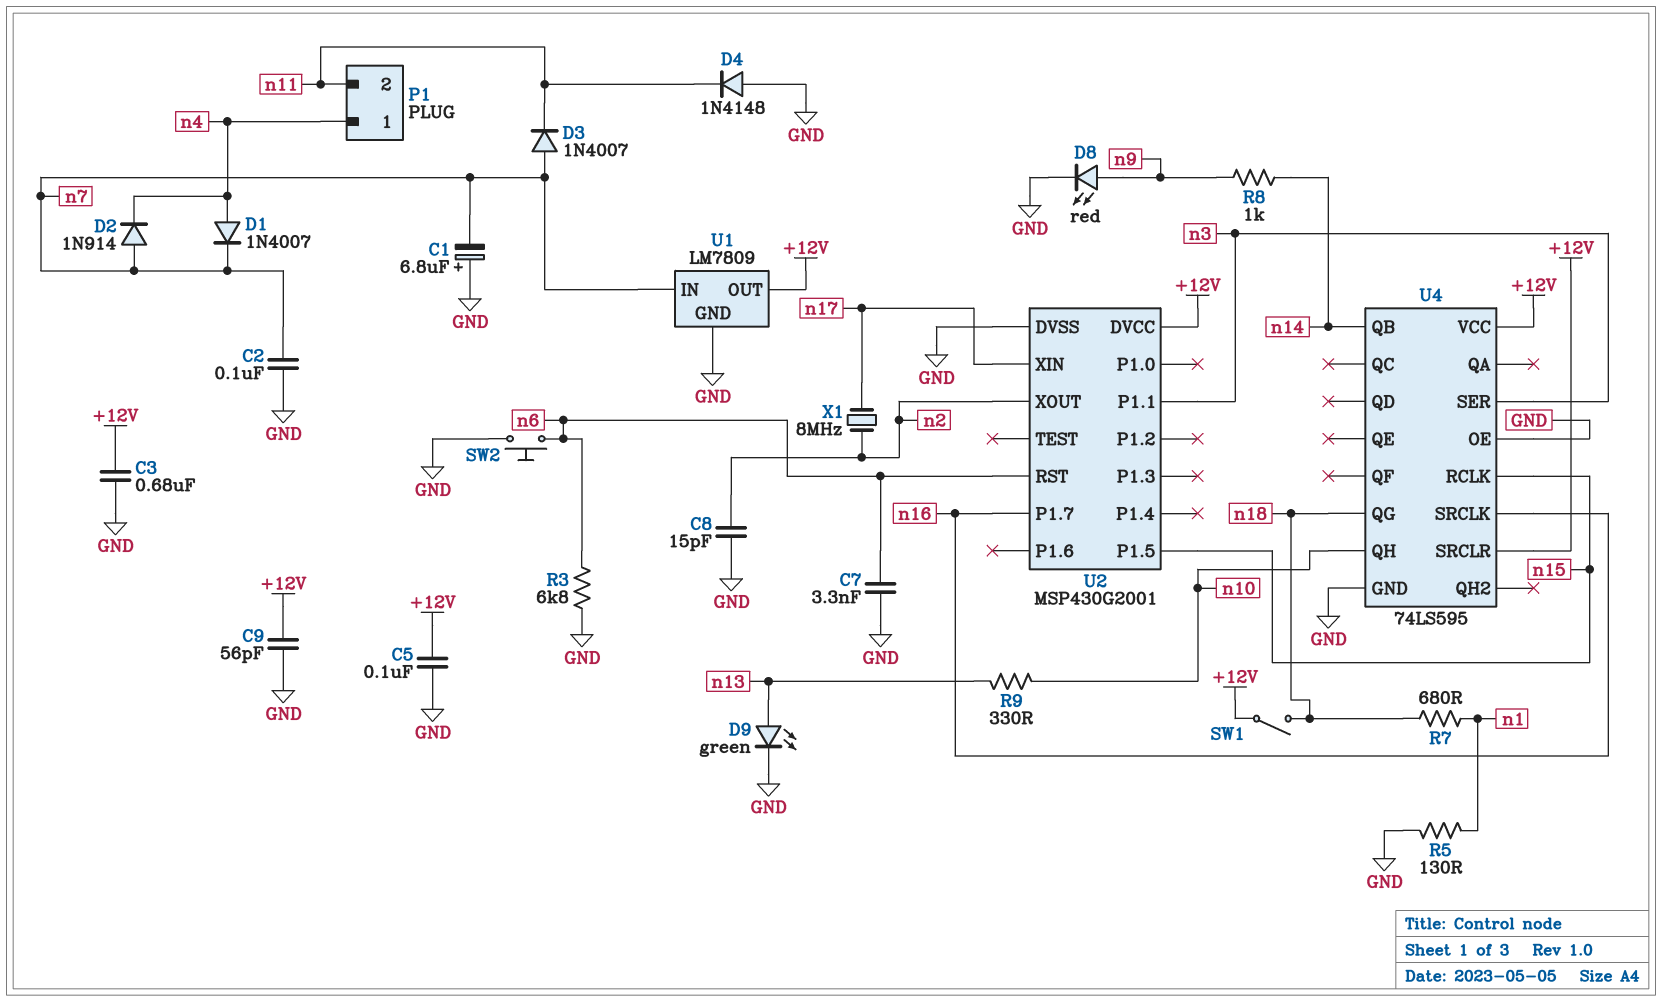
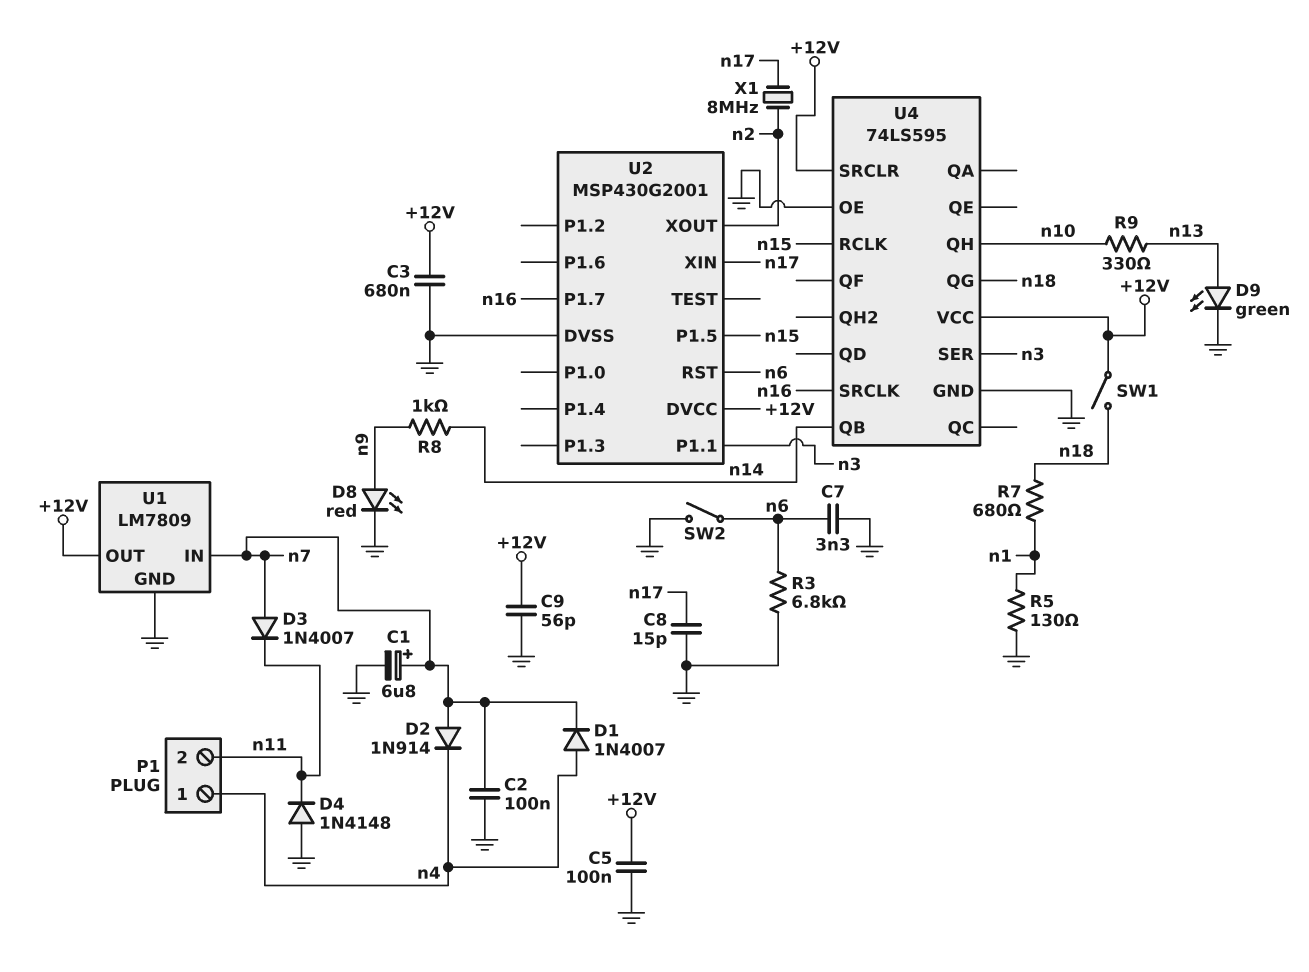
C1: 6.8uF (plus GND, minus n7) -> 6.8uF (plus n7, minus GND)
C8: 15pF (GND, n2) -> 15pF (GND, n17)
SW2: button (GND, n6) -> switch (GND, n6)

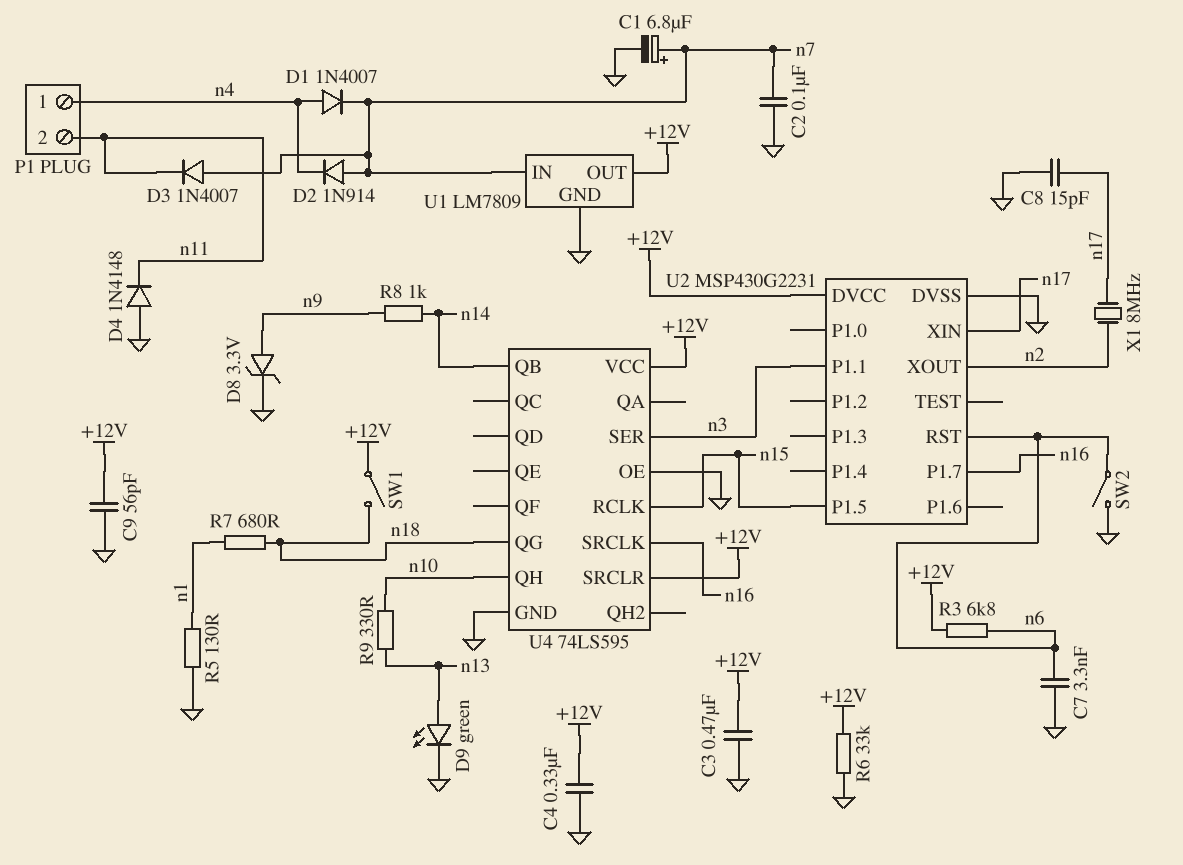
C3: 680nF (+12V, GND) -> 470nF (+12V, GND)
C4: none -> 330nF (+12V, GND)
C5: 100nF (+12V, GND) -> none
D8: LED red (A n9, K GND) -> zener 3.3V (A n9, K GND)
R3: 6.8k (GND, n6) -> 6.8k (+12V, n6)
R6: none -> 33k (+12V, GND)
U2: MSP430G2001 -> MSP430G2231

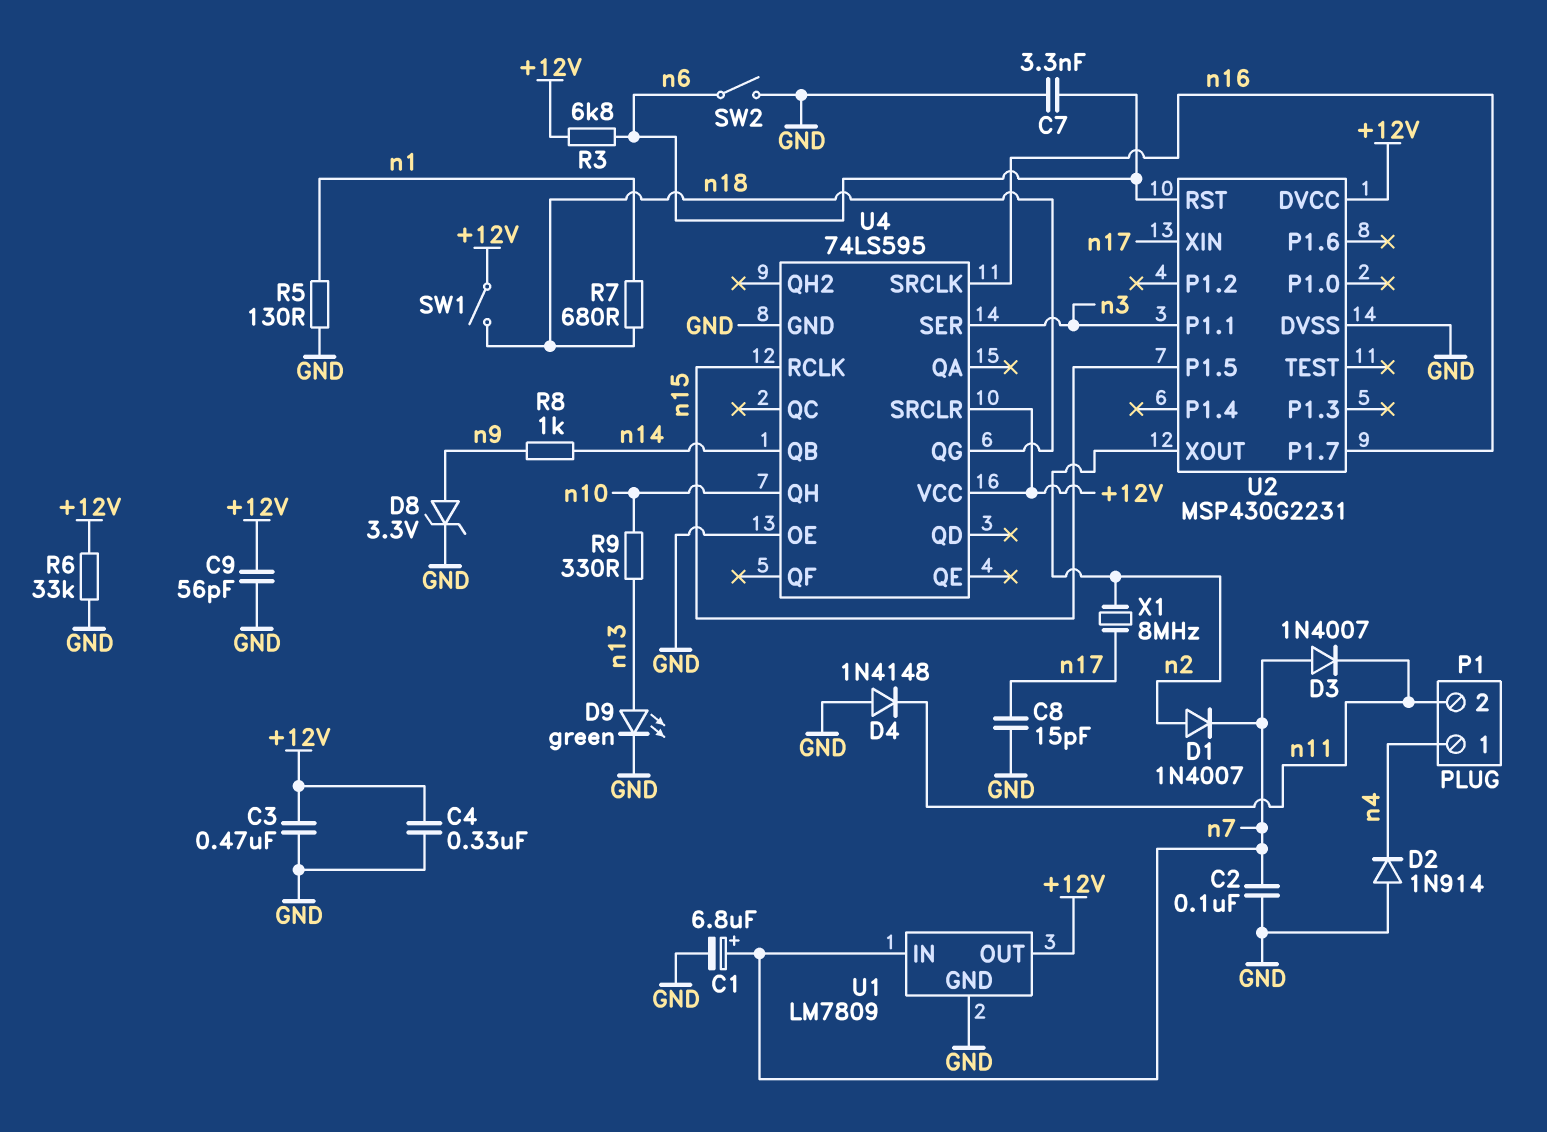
D1: diode 1N4007 (A n4, K n7) -> diode 1N4007 (A n2, K n7)
D2: diode 1N914 (A n7, K n4) -> diode 1N914 (A GND, K n4)

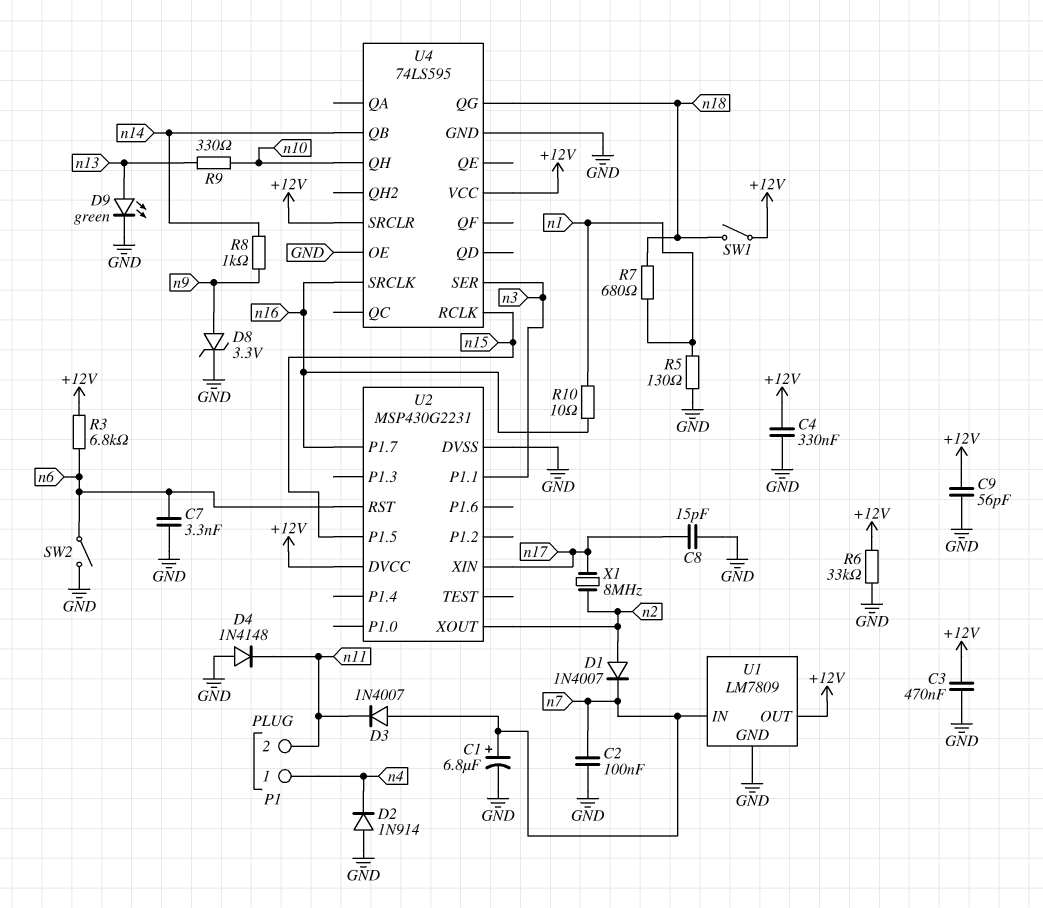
R10: none -> 10 (n1, n16)

